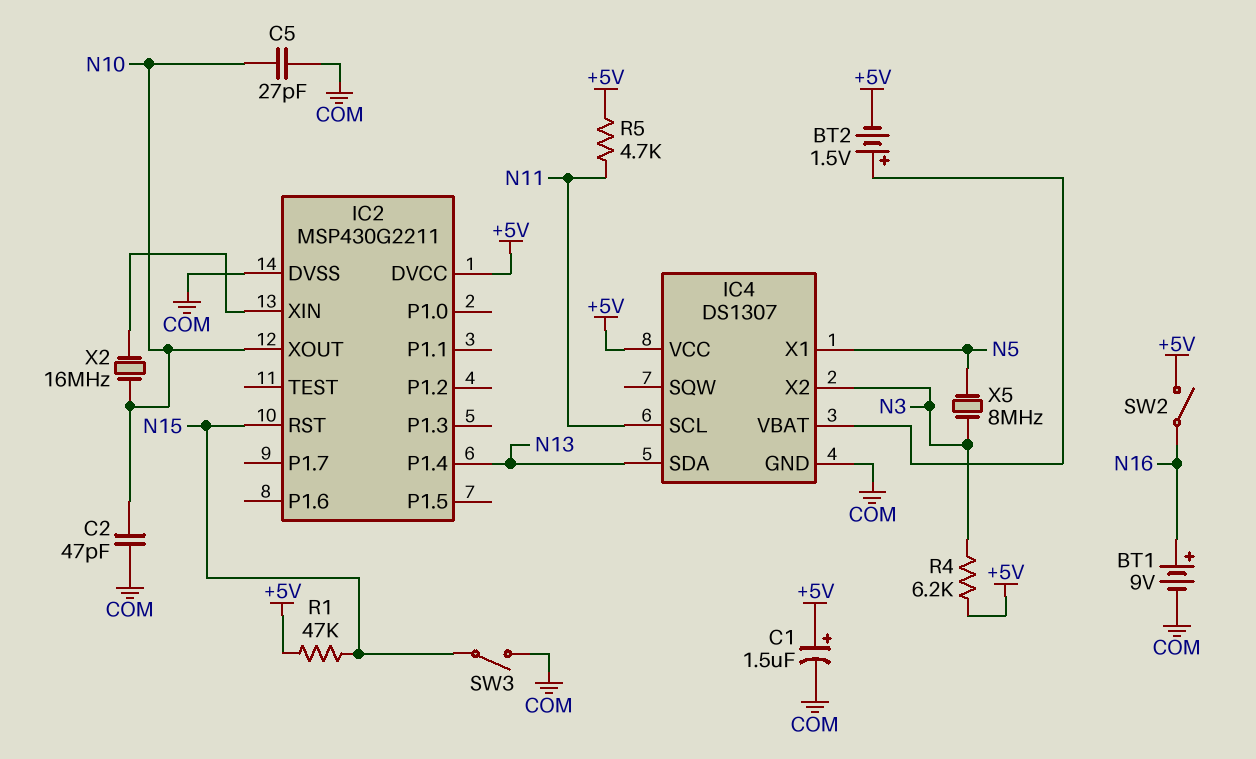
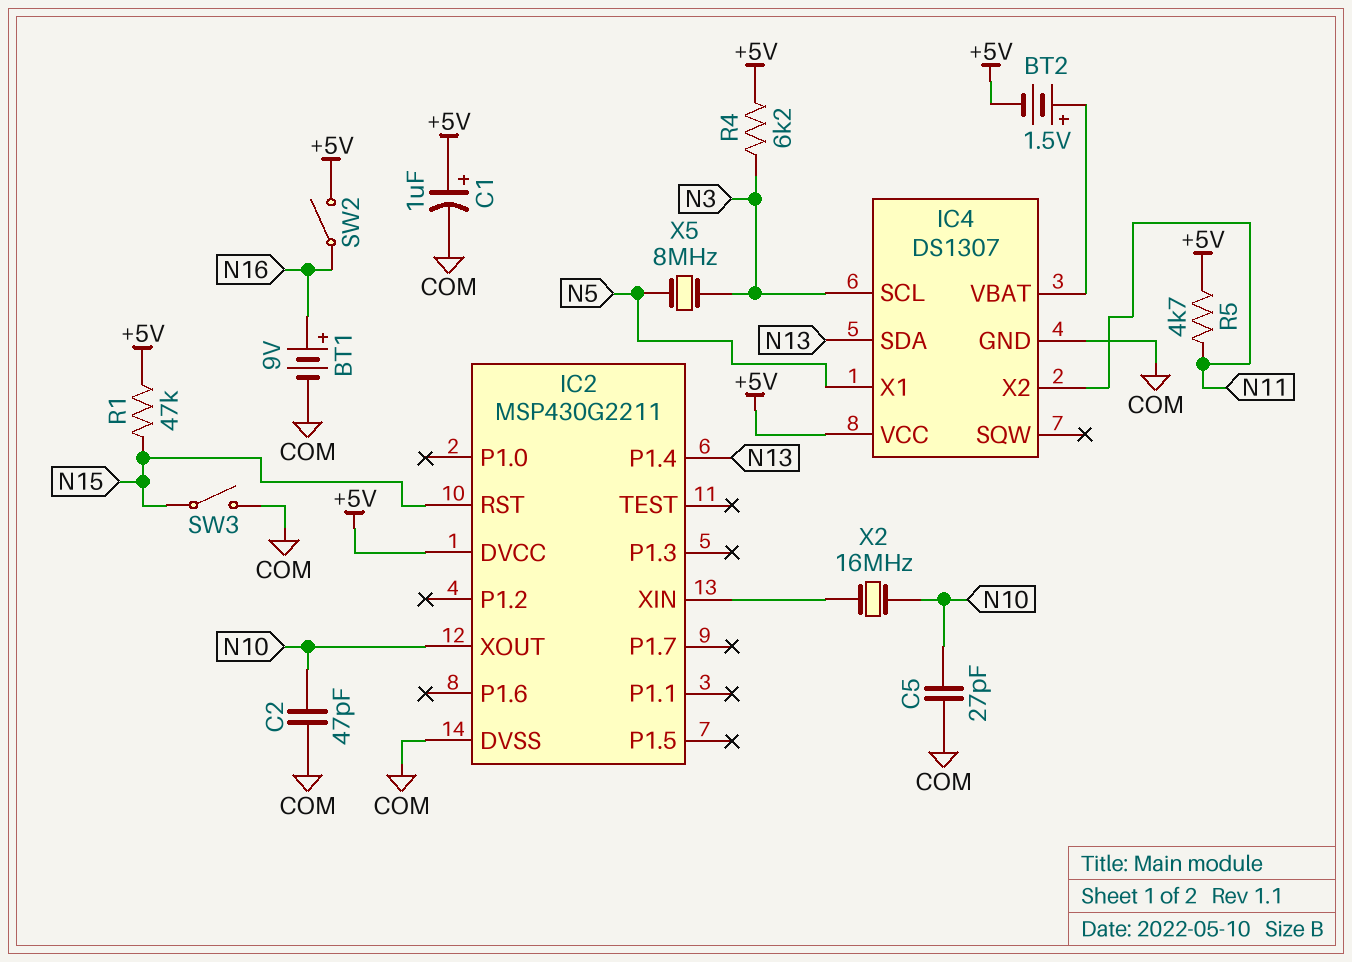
C1: 1.5uF (plus +5V, minus COM) -> 1uF (plus +5V, minus COM)
IC4 pin SCL: N11 -> N3
IC4 pin X2: N3 -> N11

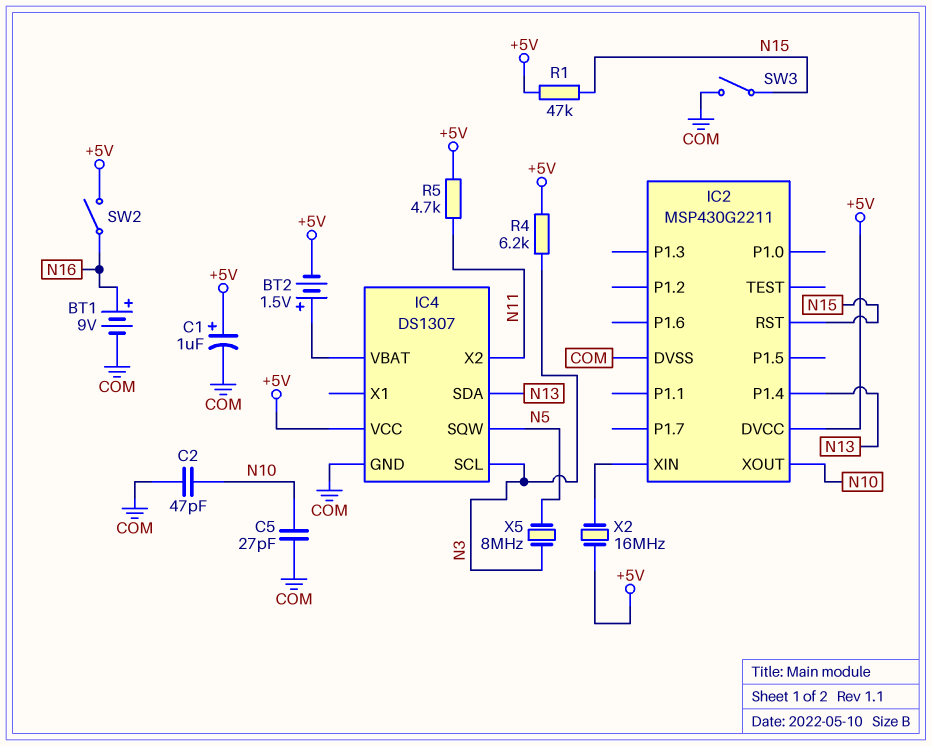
IC4 pin SQW: none -> N5
IC4 pin X1: N5 -> none
X2: 16MHz (IC2/XIN, N10) -> 16MHz (+5V, IC2/XIN)

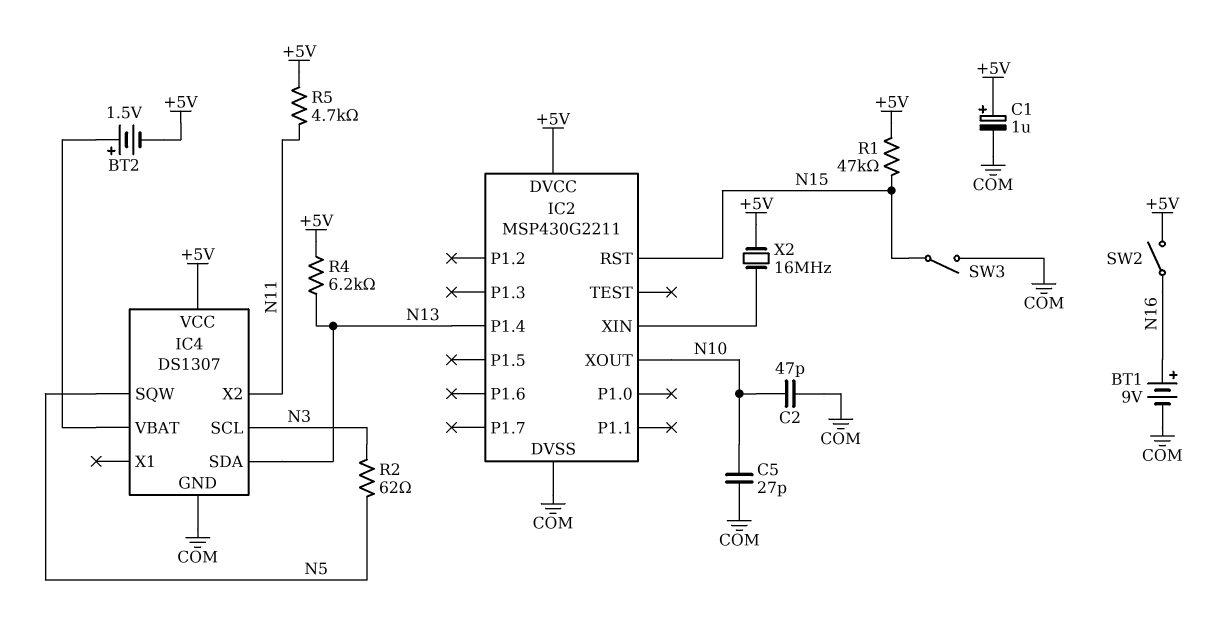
R2: none -> 62 (N3, N5)
R4: 6.2k (+5V, N3) -> 6.2k (+5V, N13)
X5: 8MHz (N3, N5) -> none

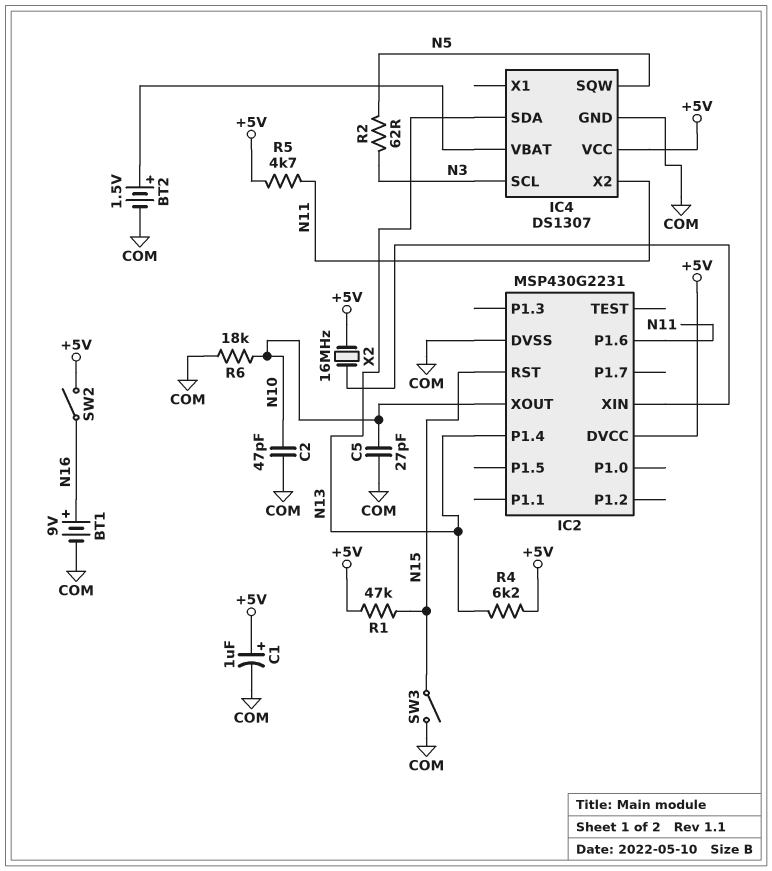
BT2: 1.5V (plus IC4/VBAT, minus +5V) -> 1.5V (plus IC4/VBAT, minus COM)
IC2: MSP430G2211 -> MSP430G2231
IC2 pin P1.6: none -> N11
R6: none -> 18k (COM, N10)

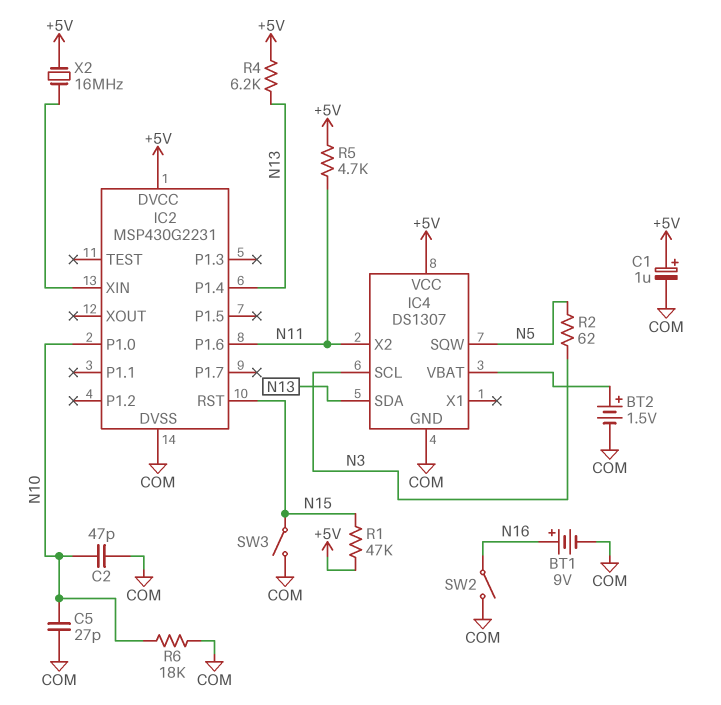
IC2 pin P1.0: none -> N10
IC2 pin XOUT: N10 -> none
SW2: switch (+5V, N16) -> switch (COM, N16)

